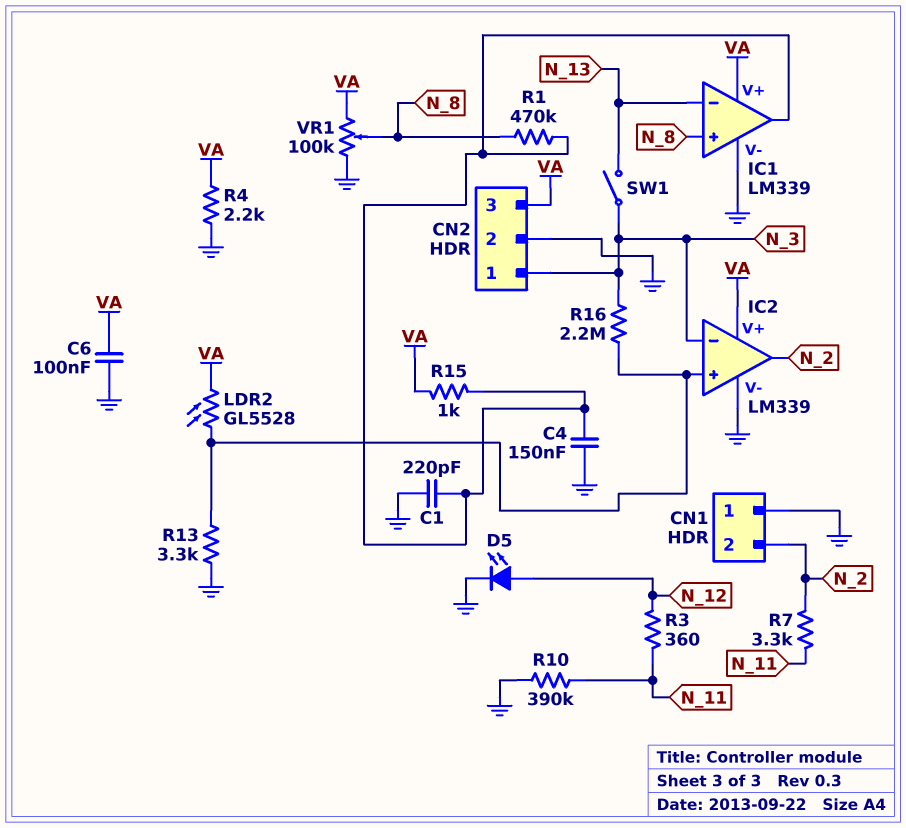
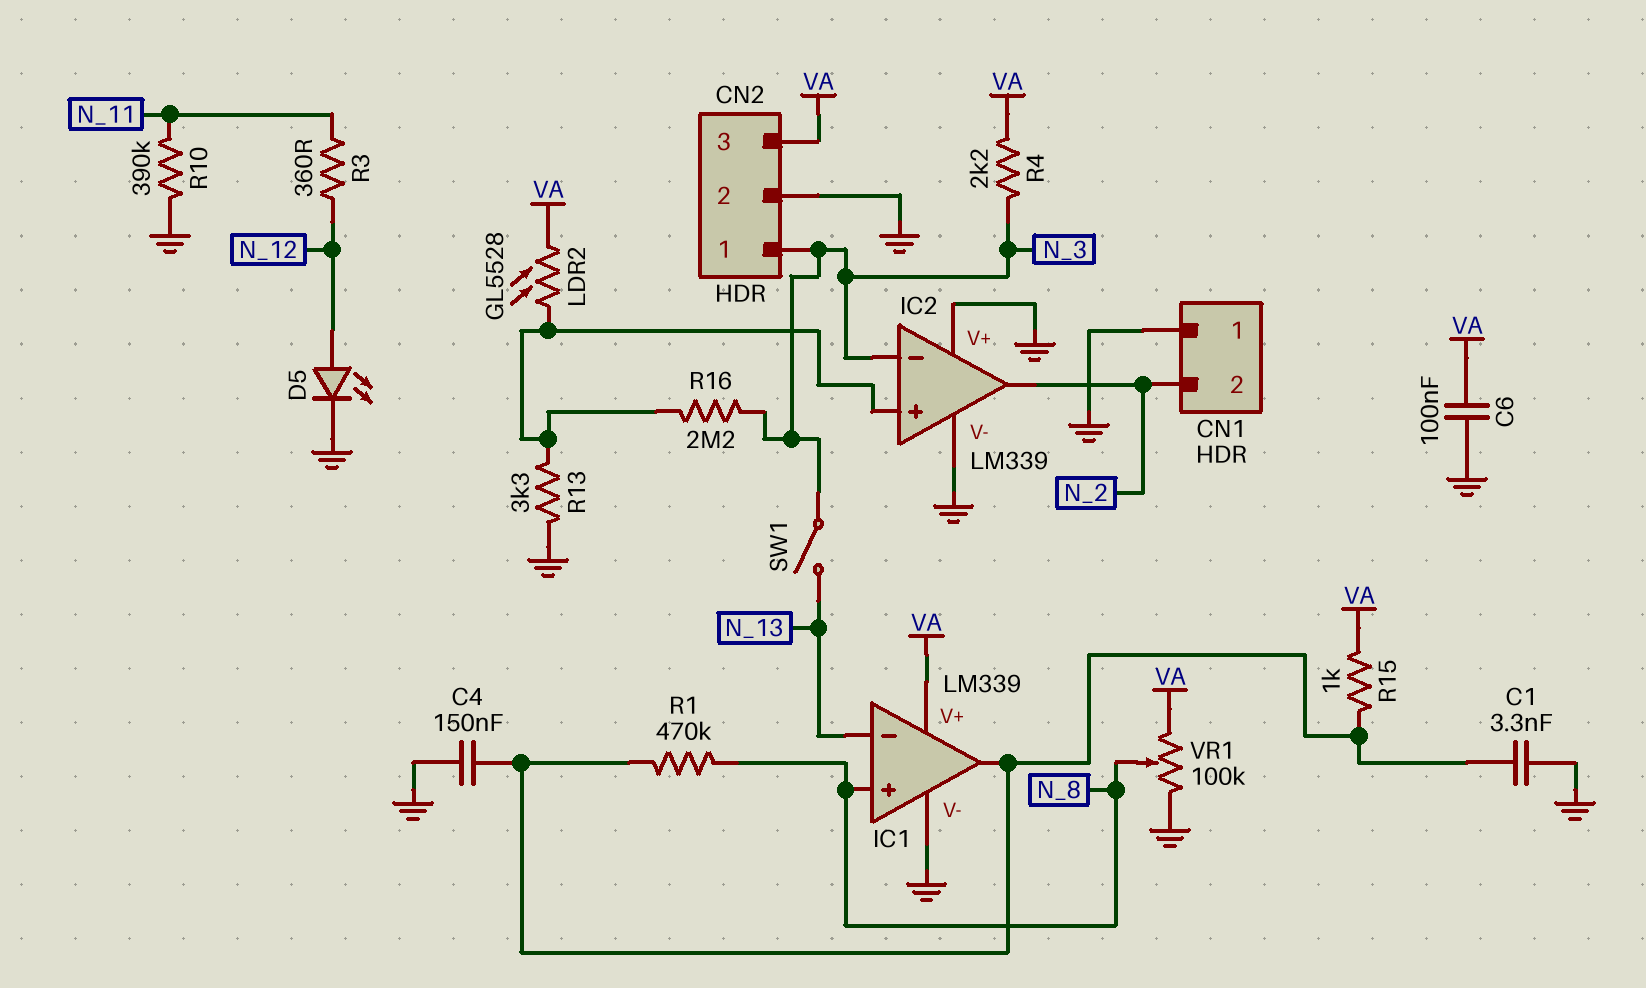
C1: 220pF (GND, IC1/out) -> 3.3nF (GND, IC1/out)
IC2 pin V+: VA -> GND
R4: 2.2k (GND, VA) -> 2.2k (N_3, VA)
R7: 3.3k (N_2, N_11) -> none

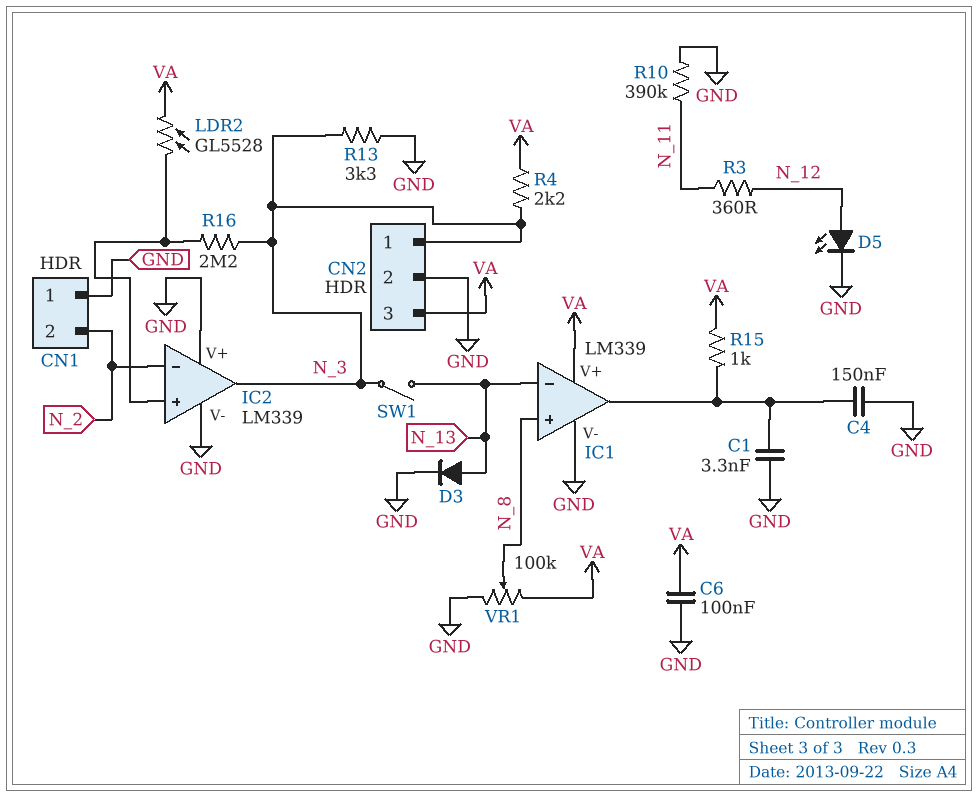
D3: none -> diode (A N_13, K GND)
IC2 pin in-: N_3 -> N_2
IC2 pin out: N_2 -> N_3
R1: 470k (IC1/out, N_8) -> none
R13: 3.3k (GND, IC2/in+) -> 3.3k (GND, N_3)

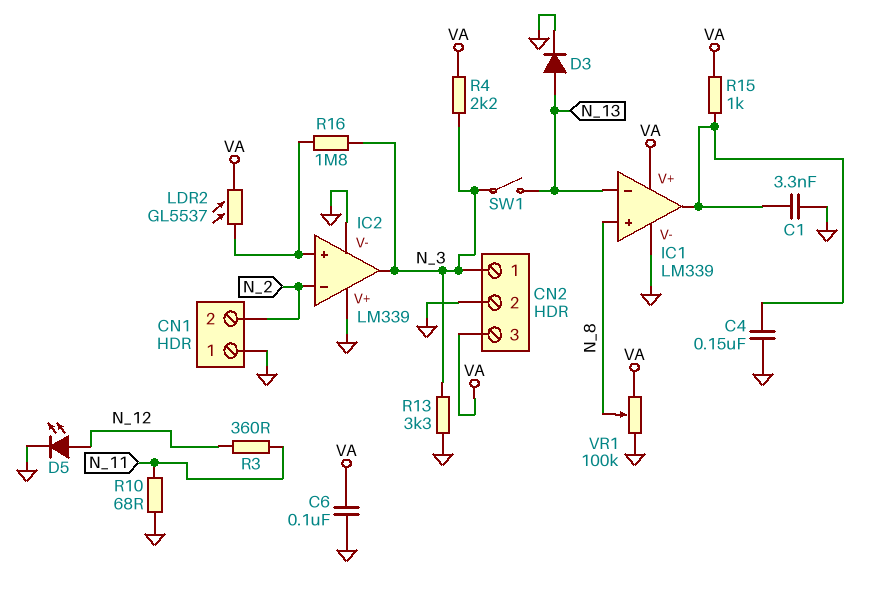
LDR2: GL5528 (IC2/in+, VA) -> GL5537 (IC2/in+, VA)
R10: 390k (GND, N_11) -> 68 (GND, N_11)
R16: 2.2M (IC2/in+, N_3) -> 1.8M (IC2/in+, N_3)

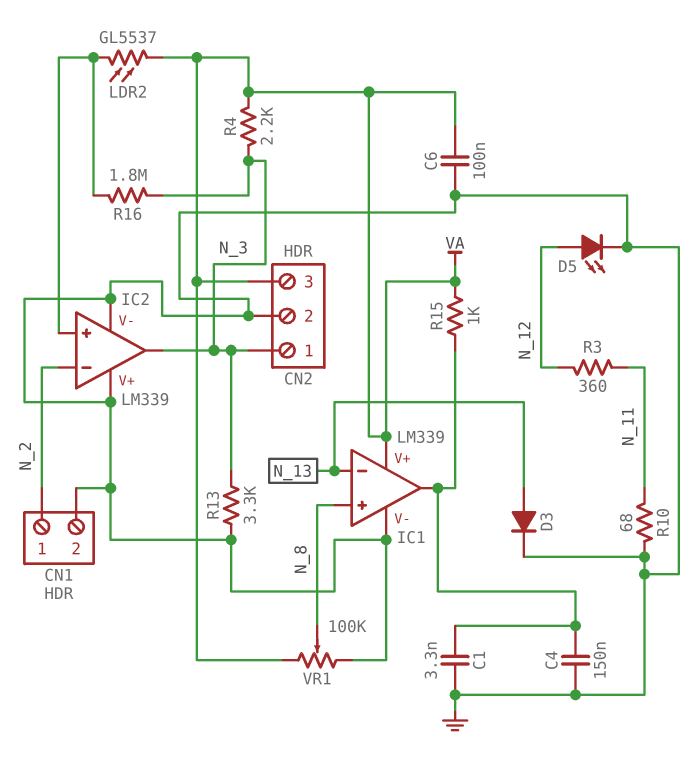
CN1 pin 1: GND -> N_2
CN1 pin 2: N_2 -> GND
SW1: switch (N_3, N_13) -> none

